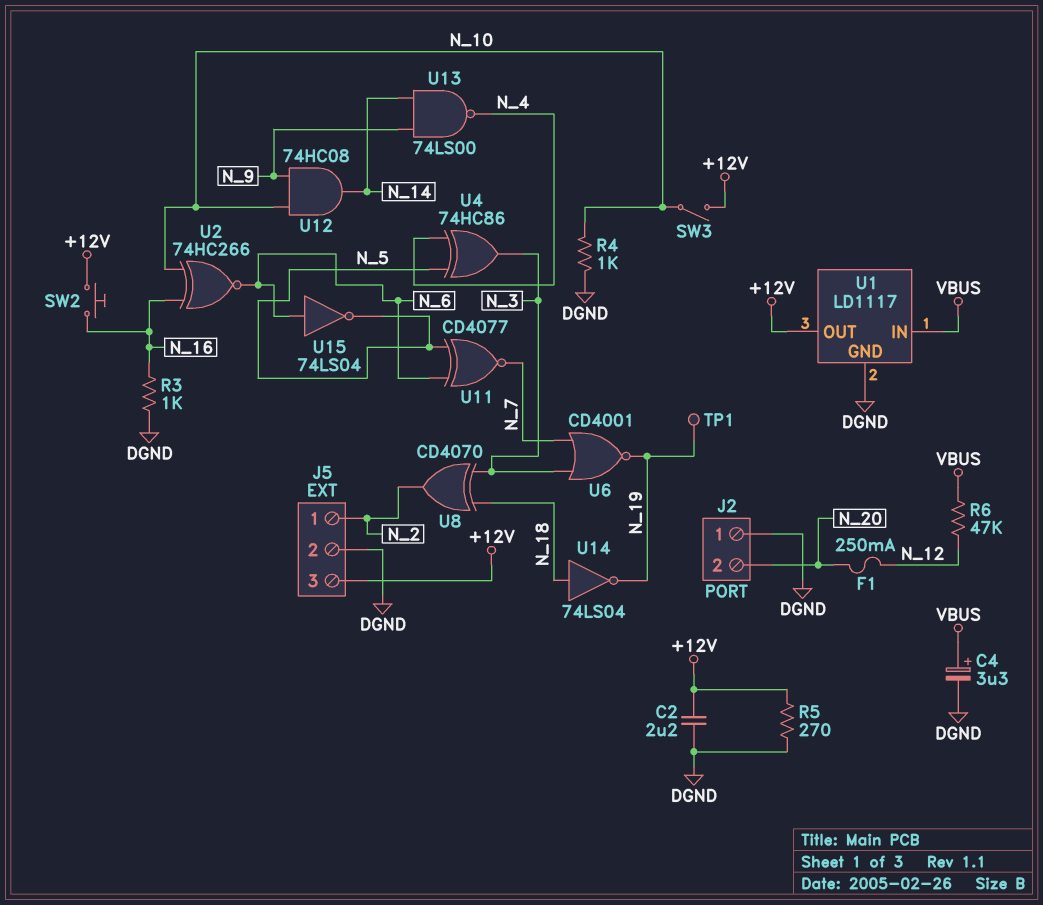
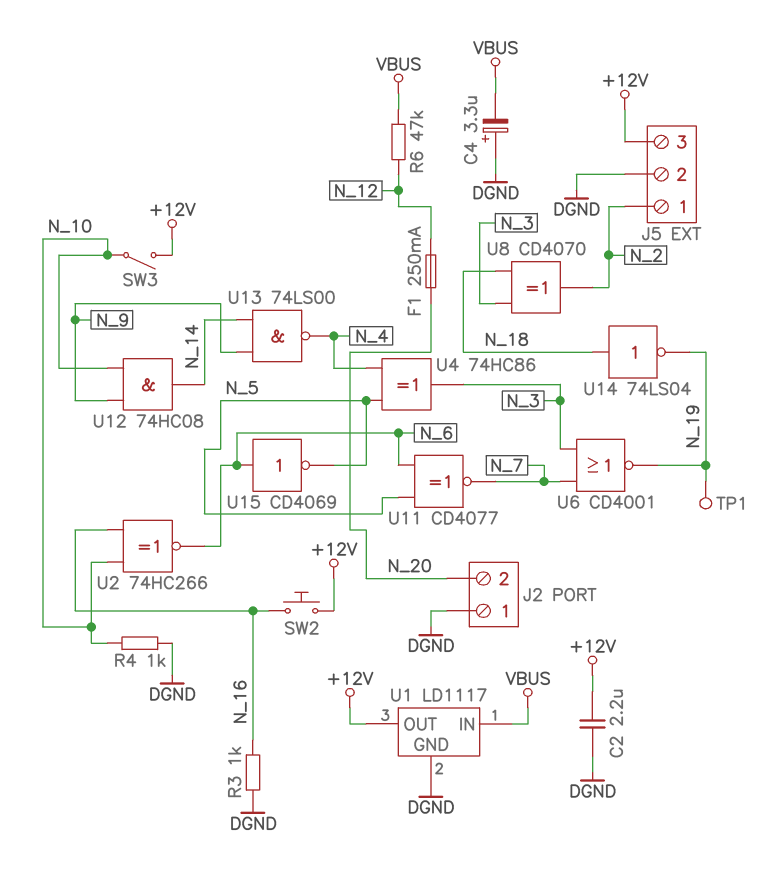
C4: 3.3uF (plus VBUS, minus DGND) -> 3.3uF (plus DGND, minus VBUS)
R5: 270 (+12V, DGND) -> none
U15: NOT 74LS04 (in N_6, out N_5) -> NOT CD4069 (in N_6, out N_5)

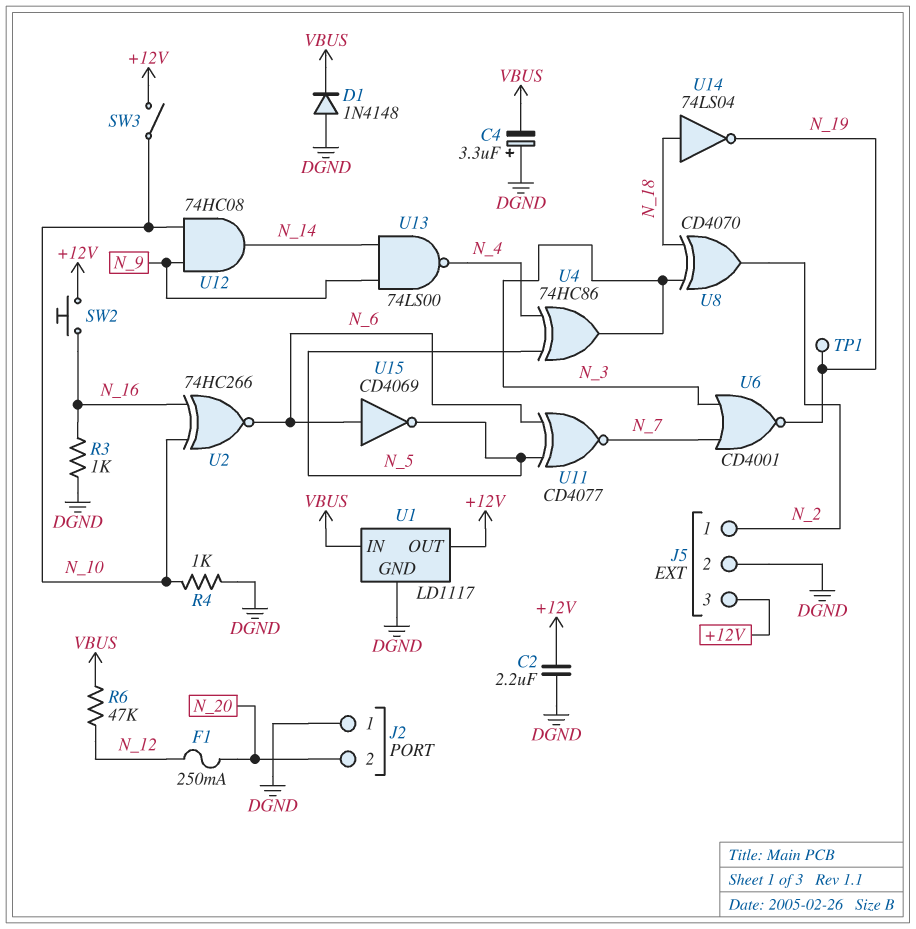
D1: none -> diode 1N4148 (A DGND, K VBUS)

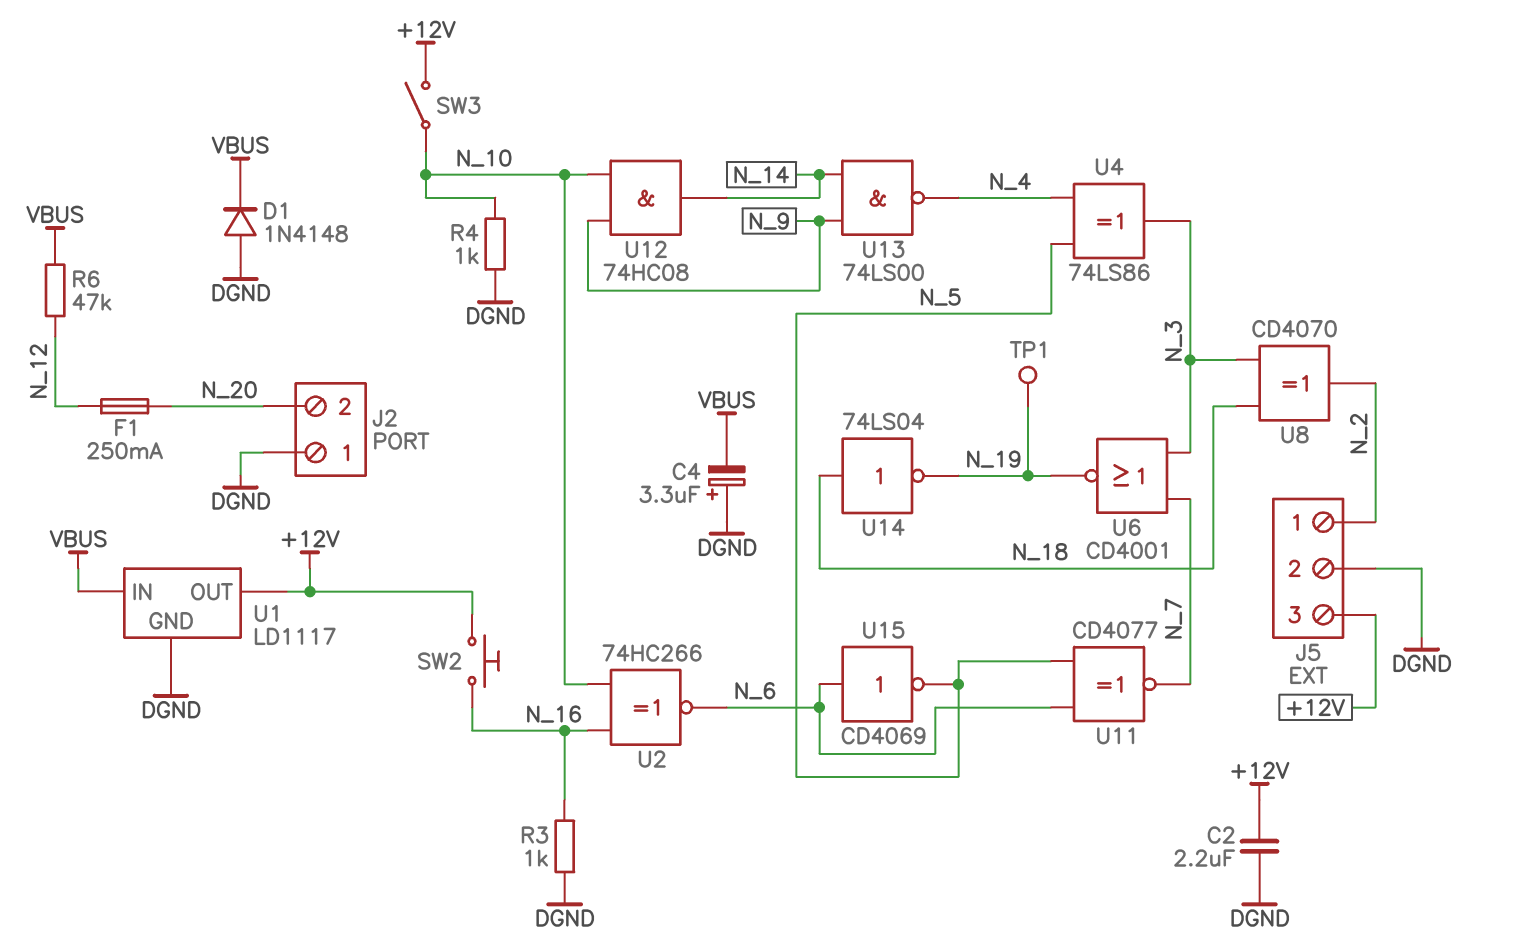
U4: XOR 74HC86 (in N_4, in N_5, out N_3) -> XOR 74LS86 (in N_4, in N_5, out N_3)

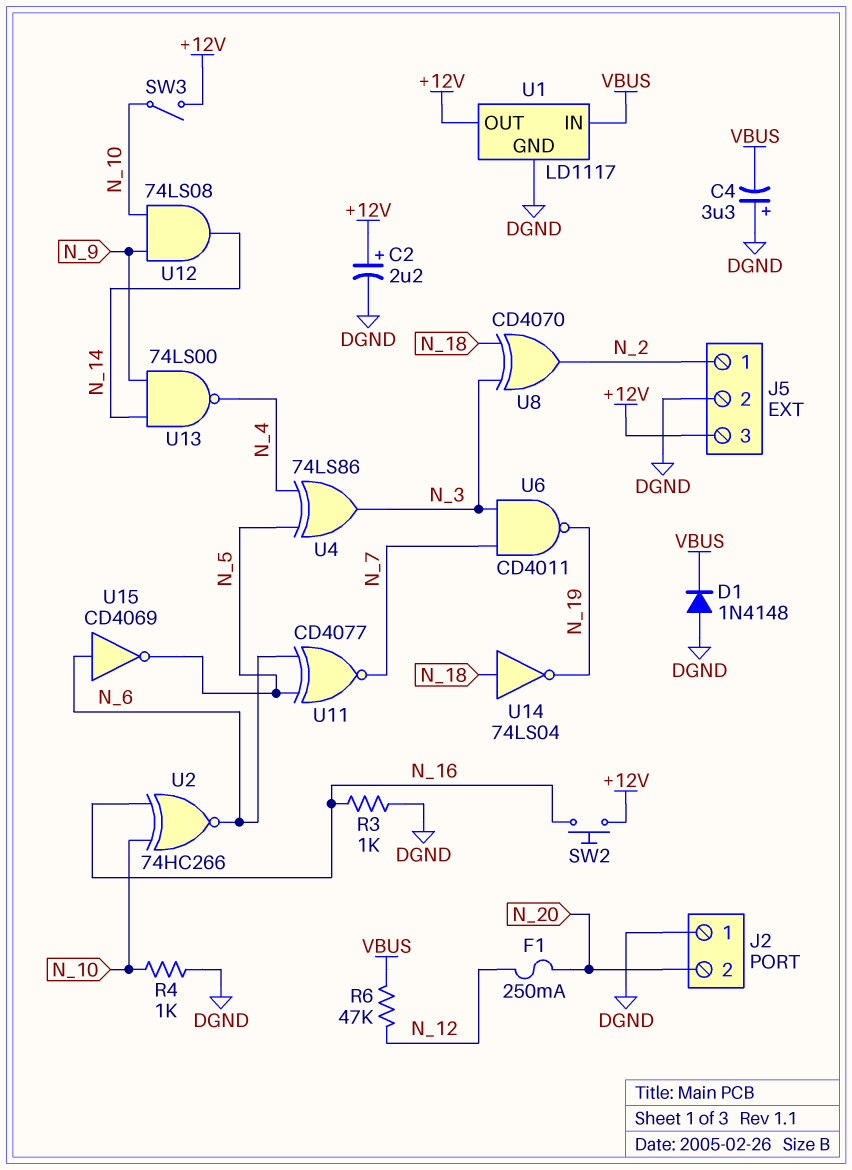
C2: 2.2uF (+12V, DGND) -> 2.2uF (plus +12V, minus DGND)
TP1: test point (N_19) -> none
U6: NOR CD4001 (in N_3, in N_7, out N_19) -> NAND CD4011 (in N_3, in N_7, out N_19)
U12: AND 74HC08 (in N_9, in N_10, out N_14) -> AND 74LS08 (in N_9, in N_10, out N_14)

